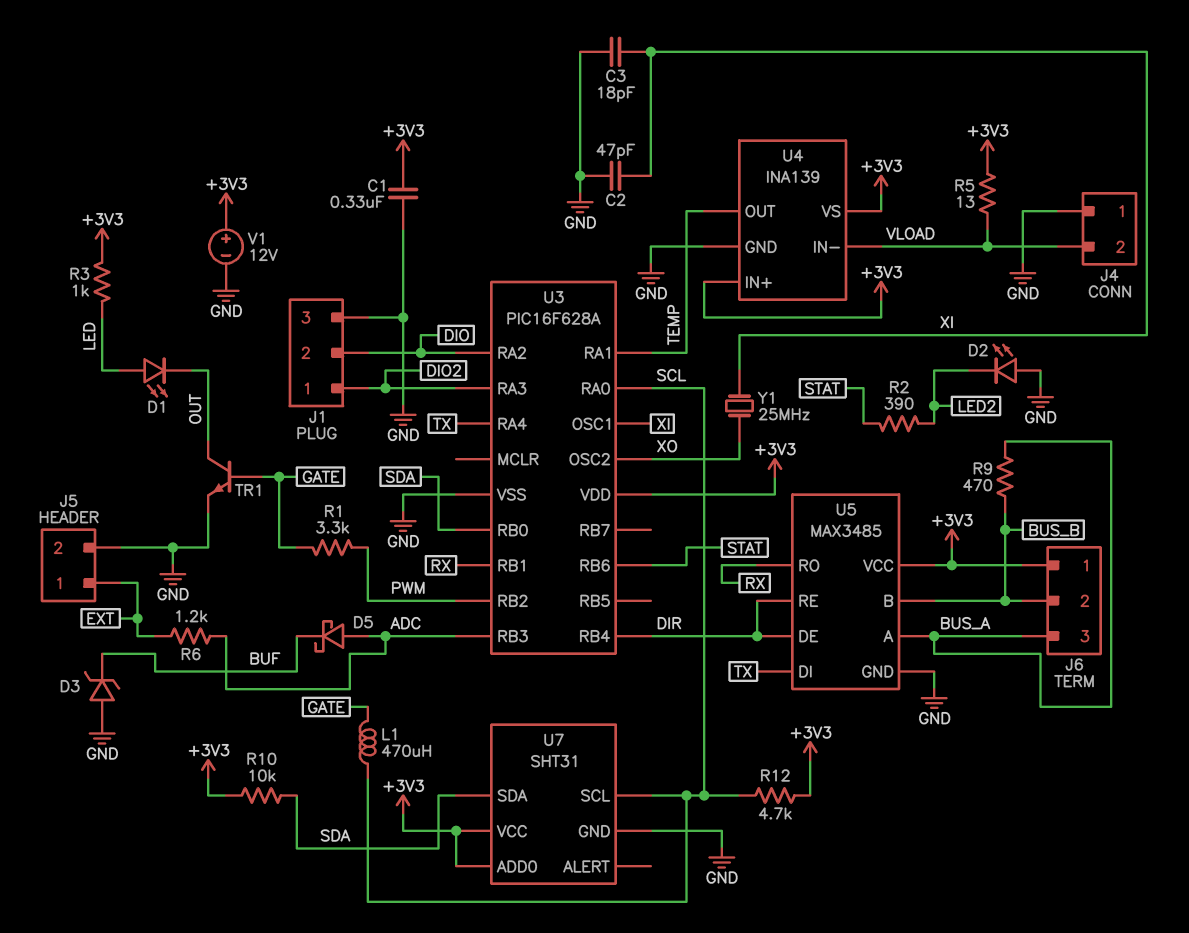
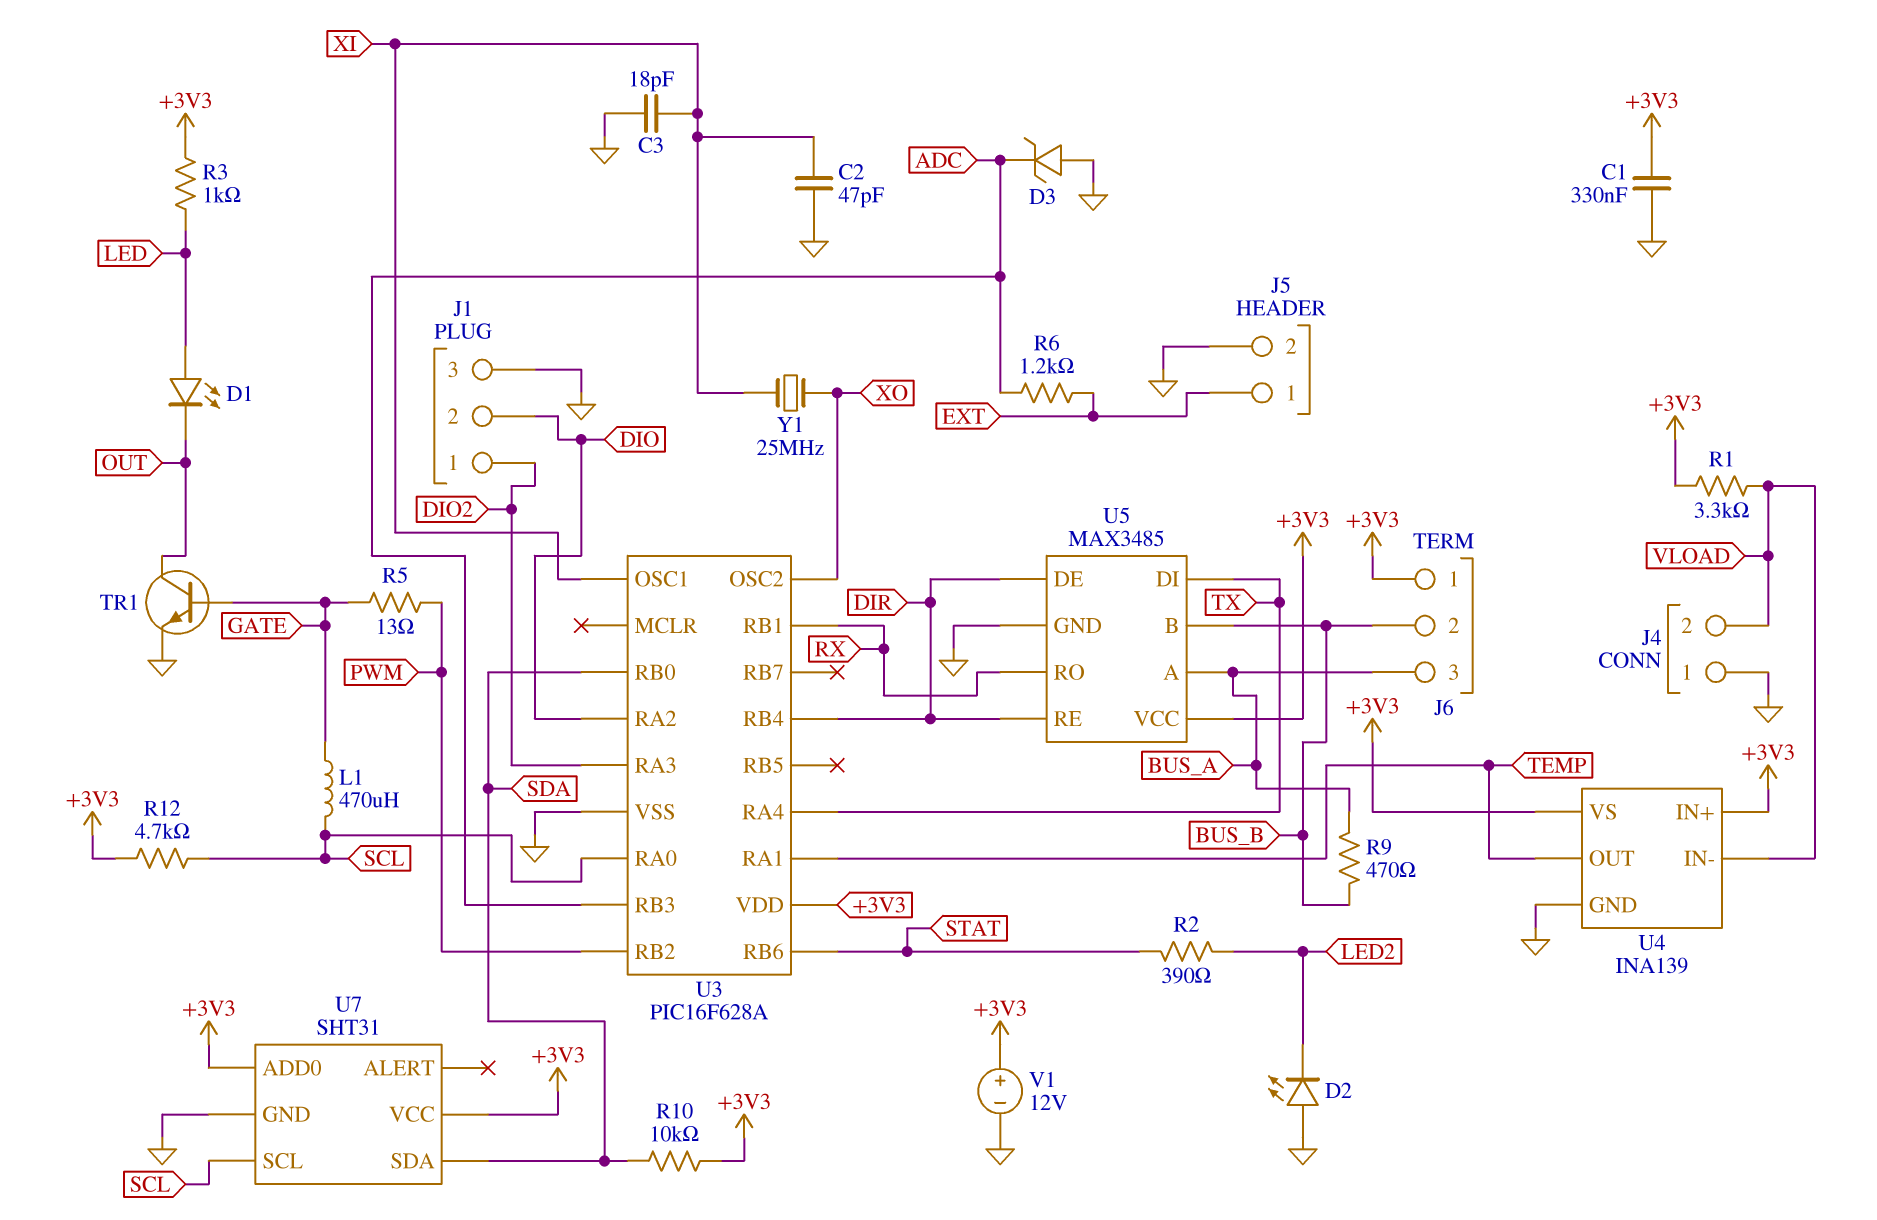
D3: zener (A GND, K BUF) -> zener (A GND, K ADC)
D5: schottky (A ADC, K BUF) -> none
R1: 3.3k (GATE, PWM) -> 3.3k (+3V3, VLOAD)
R5: 13 (+3V3, VLOAD) -> 13 (GATE, PWM)

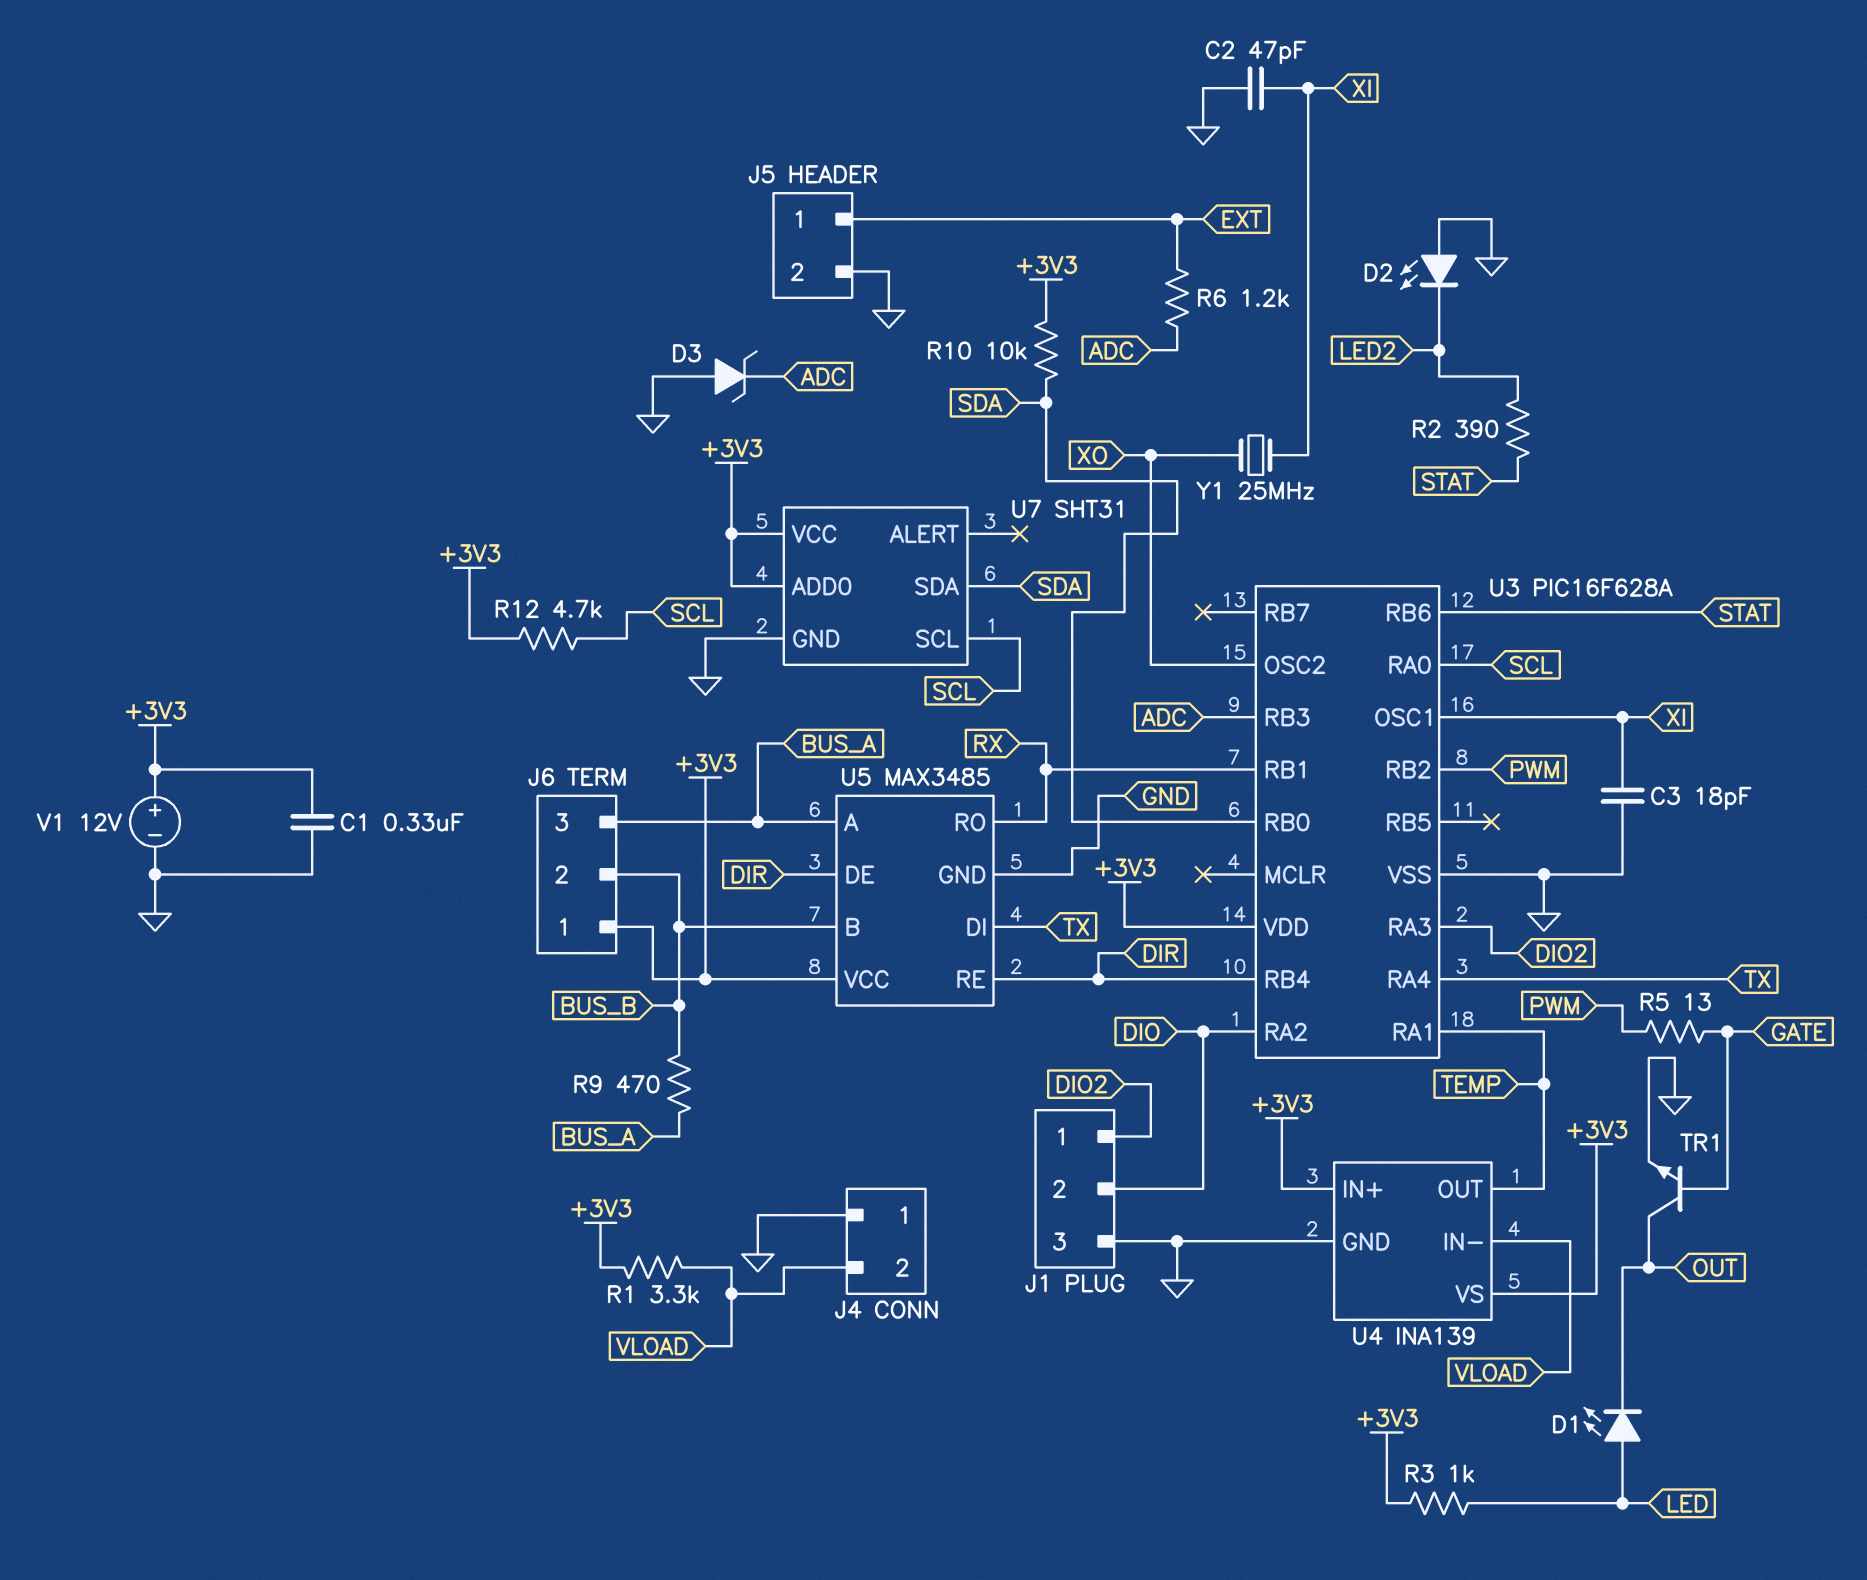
L1: 470uH (GATE, SCL) -> none

